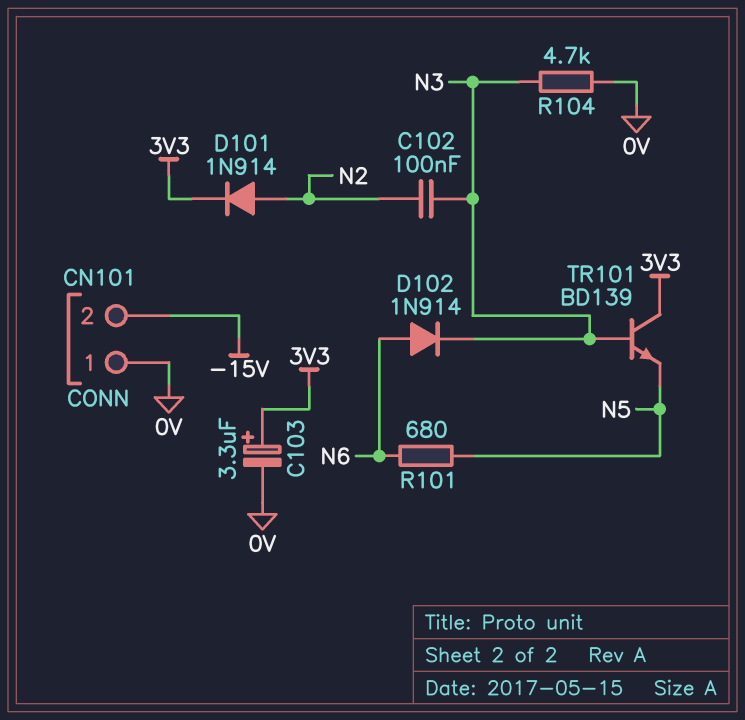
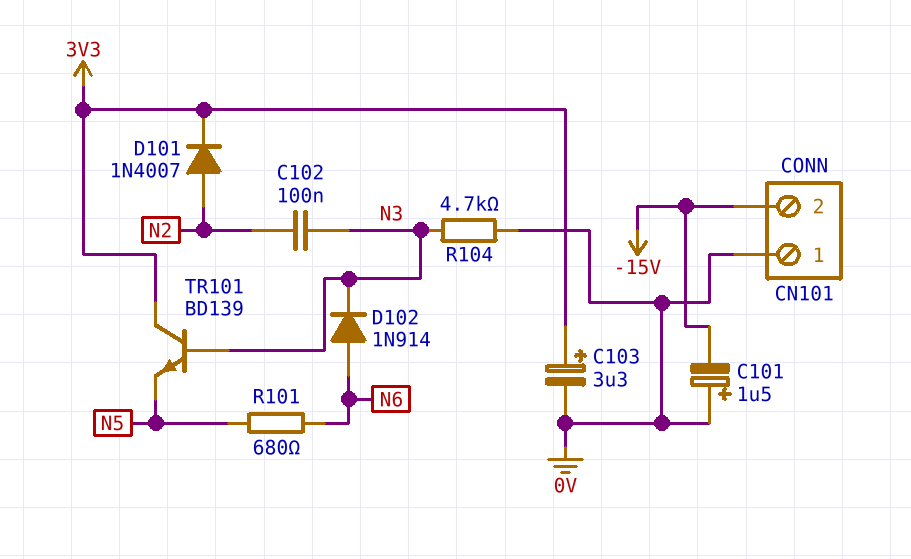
C101: none -> 1.5uF (plus 0V, minus -15V)
D101: diode 1N914 (A N2, K 3V3) -> diode 1N4007 (A N2, K 3V3)

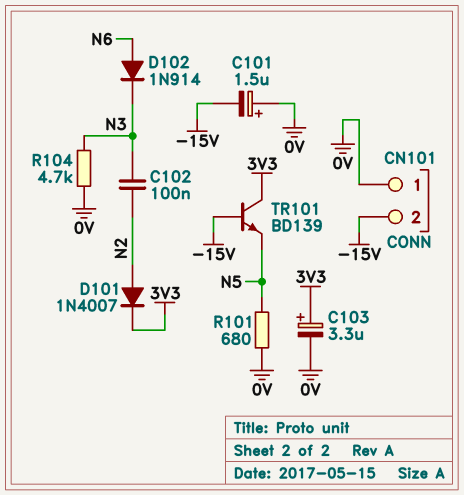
R101: 680 (N5, N6) -> 680 (0V, N5)
TR101: NPN BD139 (B N3, C 3V3, E N5) -> NPN BD139 (B -15V, C 3V3, E N5)

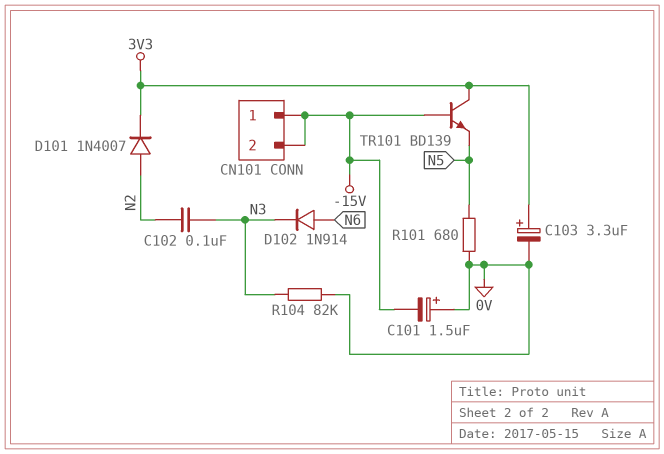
CN101 pin 1: 0V -> -15V
R104: 4.7k (0V, N3) -> 82k (0V, N3)

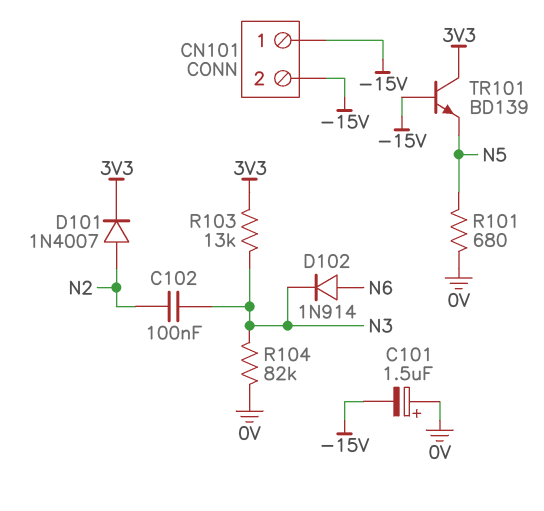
C103: 3.3uF (plus 3V3, minus 0V) -> none
R103: none -> 13k (3V3, N3)

